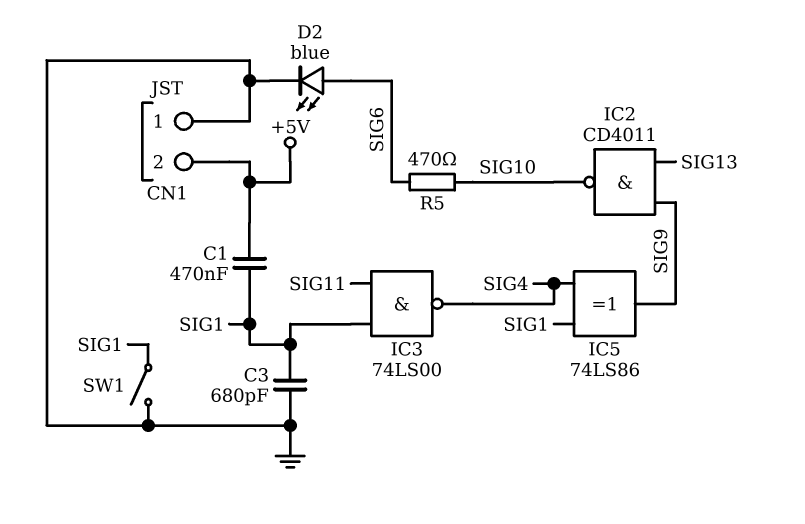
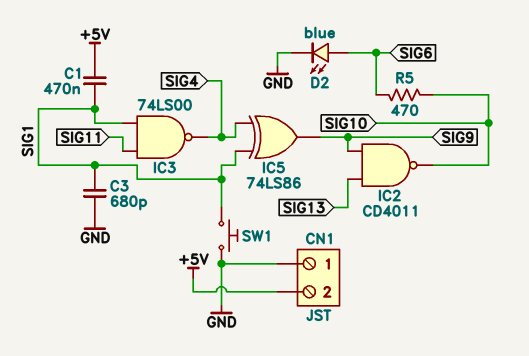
SW1: switch (GND, SIG1) -> button (GND, SIG1)

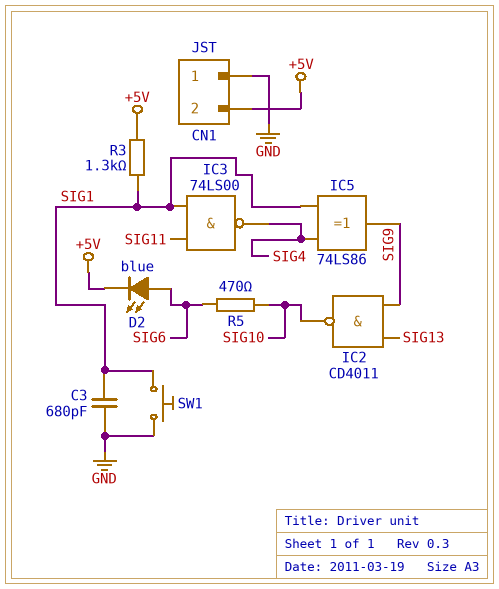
C1: 470nF (+5V, SIG1) -> none
D2: LED blue (A SIG6, K GND) -> LED blue (A SIG6, K +5V)
R3: none -> 1.3k (+5V, SIG1)

